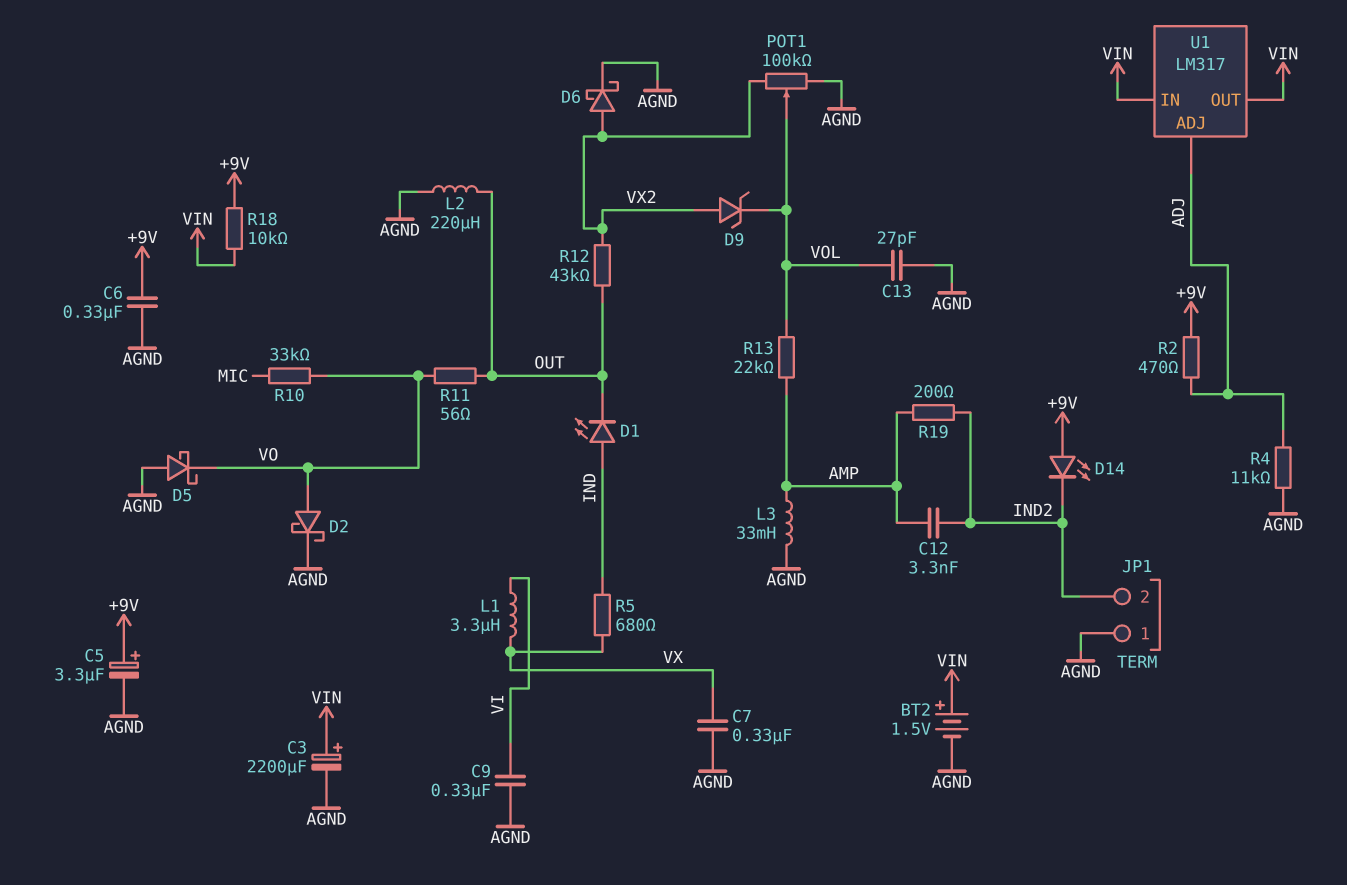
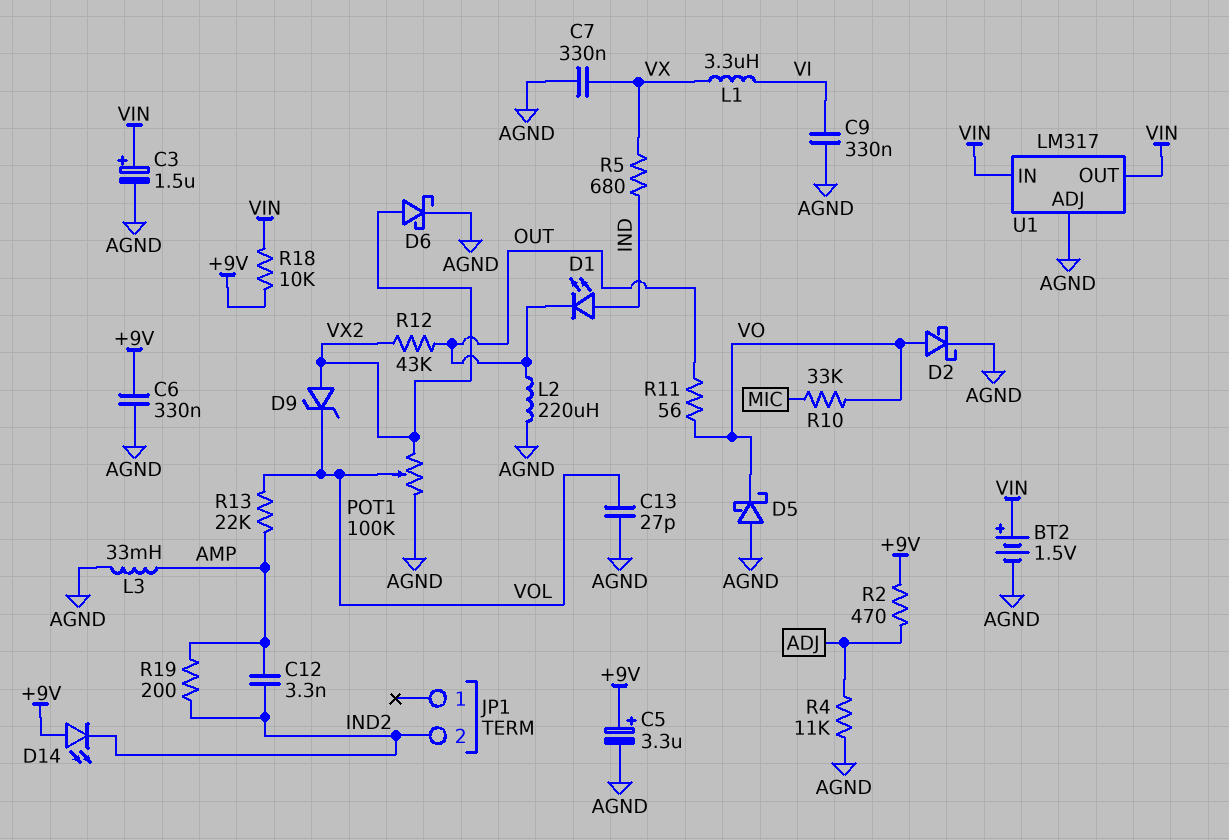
C3: 2200uF (plus VIN, minus AGND) -> 1.5uF (plus VIN, minus AGND)
JP1 pin 1: AGND -> none
U1 pin ADJ: ADJ -> AGND

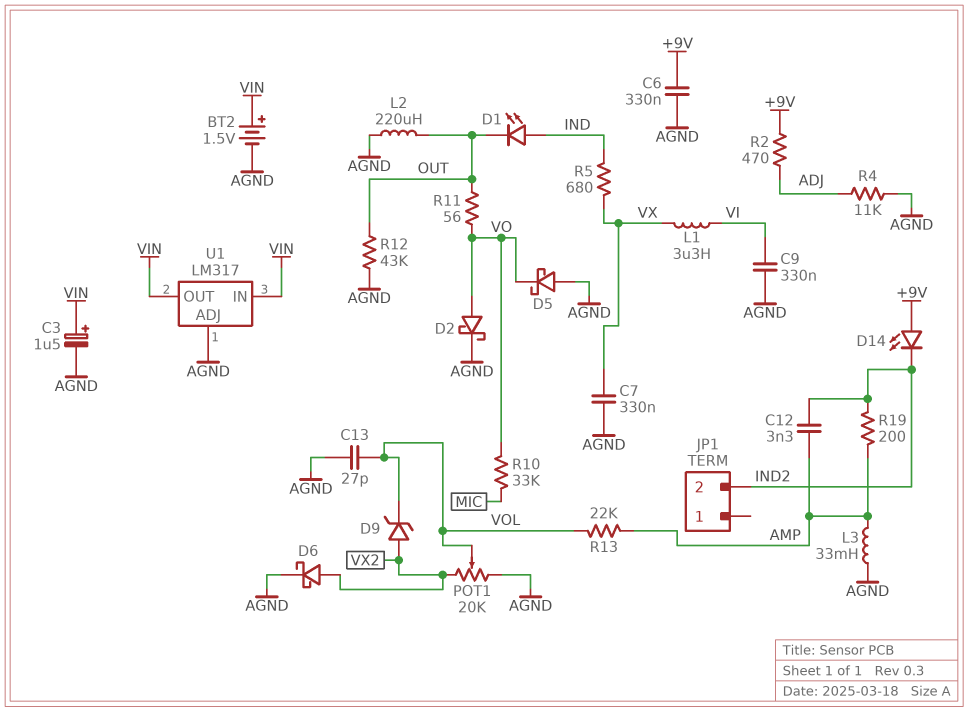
C5: 3.3uF (plus +9V, minus AGND) -> none
POT1: 100k (AGND, VX2, wiper VOL) -> 20k (AGND, VX2, wiper VOL)
R12: 43k (OUT, VX2) -> 43k (AGND, OUT)
R18: 10k (+9V, VIN) -> none

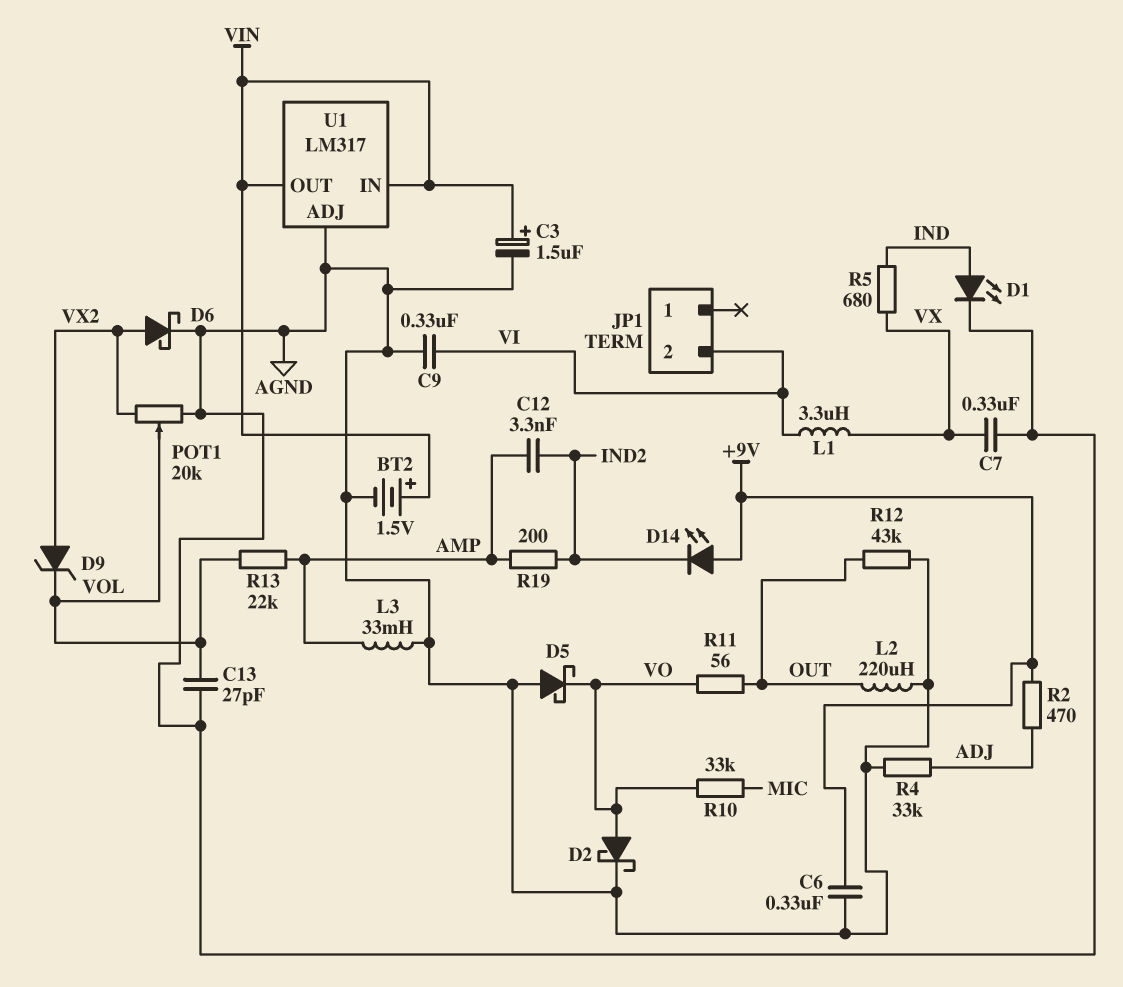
D1: LED (A IND, K OUT) -> LED (A IND, K AGND)
JP1 pin 2: IND2 -> VI
R4: 11k (ADJ, AGND) -> 33k (ADJ, AGND)

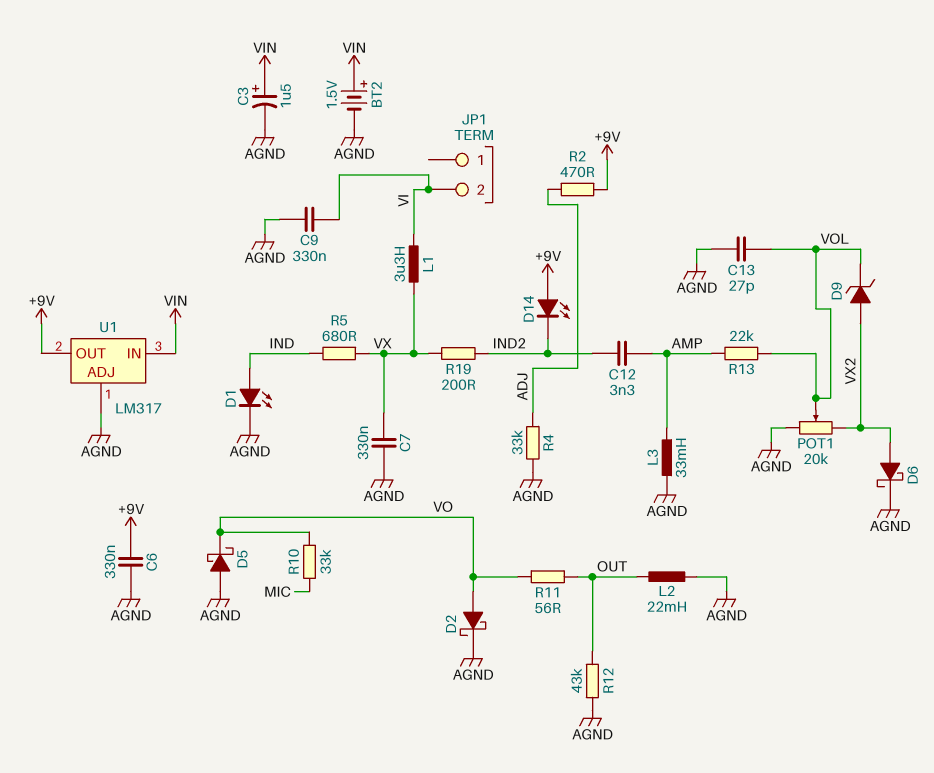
L2: 220uH (AGND, OUT) -> 22mH (AGND, OUT)
R19: 200 (AMP, IND2) -> 200 (IND2, VX)
U1 pin OUT: VIN -> +9V

